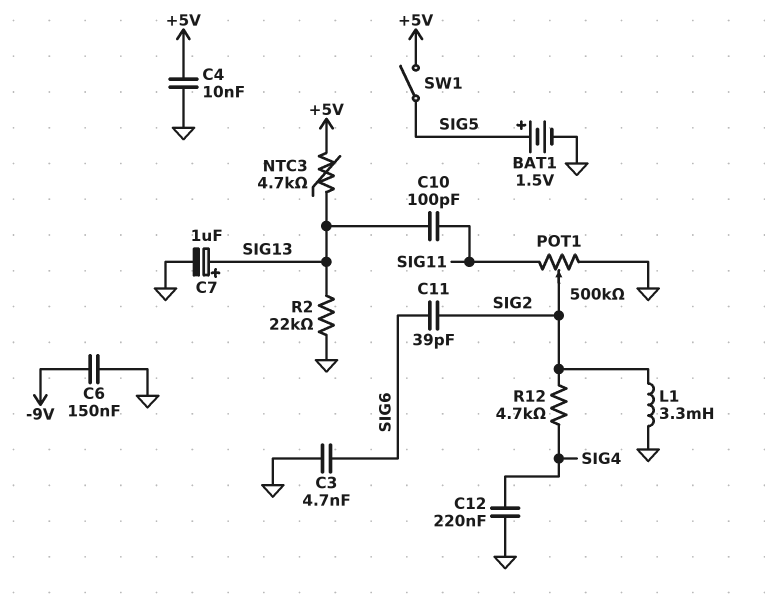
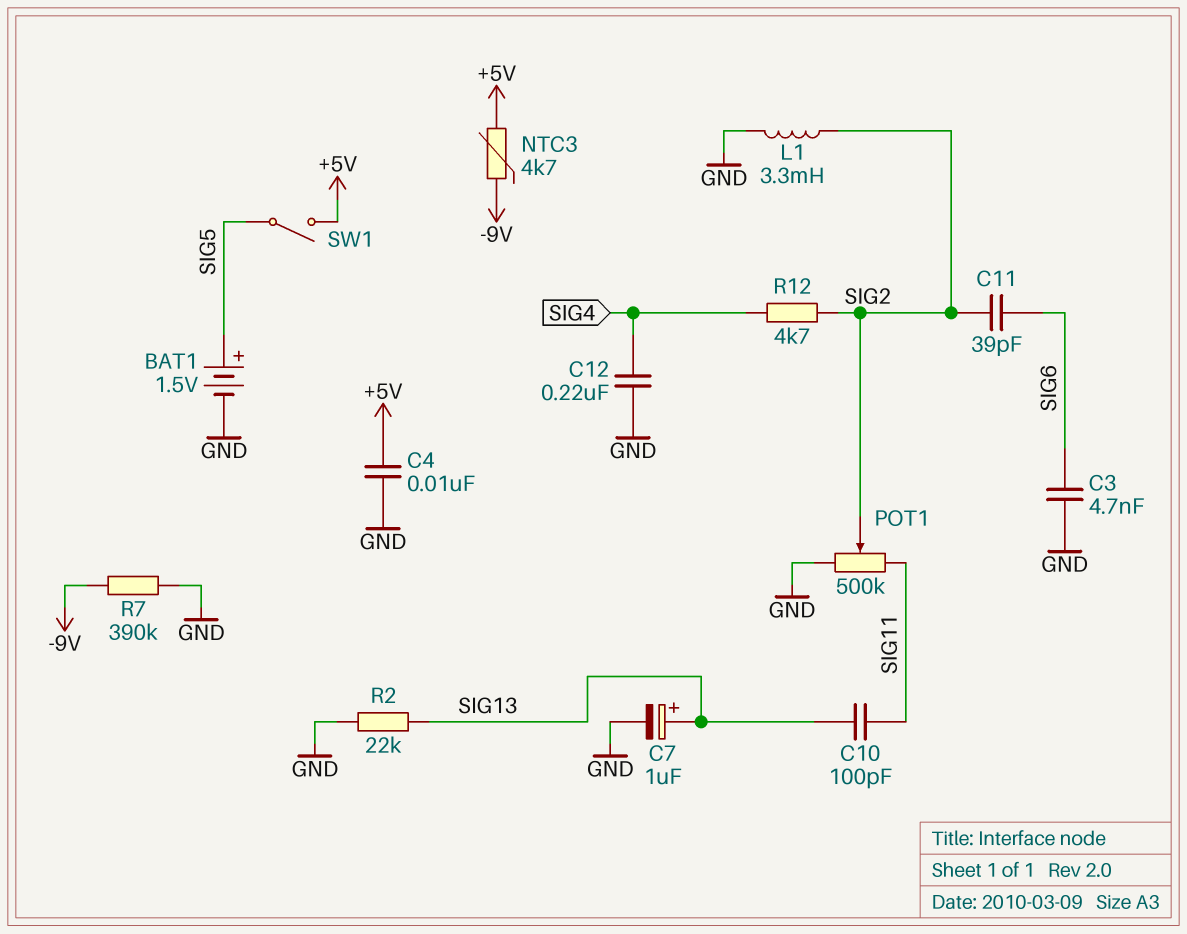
C6: 150nF (-9V, GND) -> none
NTC3: 4.7k (+5V, SIG13) -> 4.7k (+5V, -9V)
R7: none -> 390k (-9V, GND)

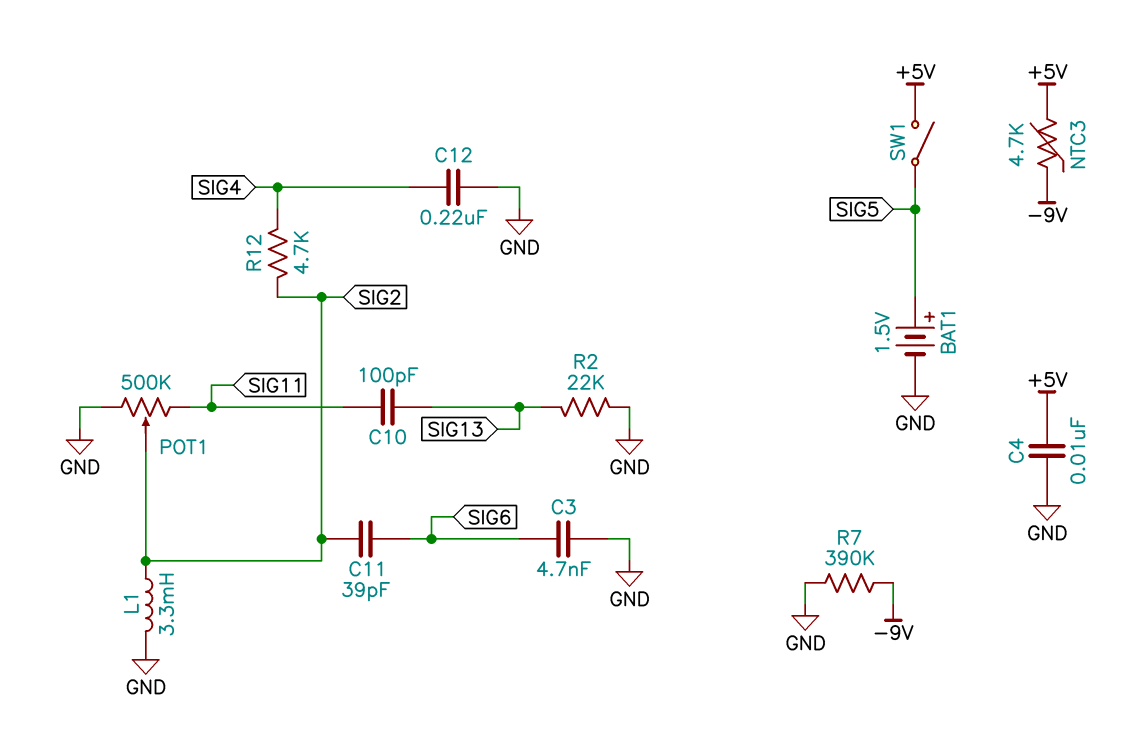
C7: 1uF (plus SIG13, minus GND) -> none

